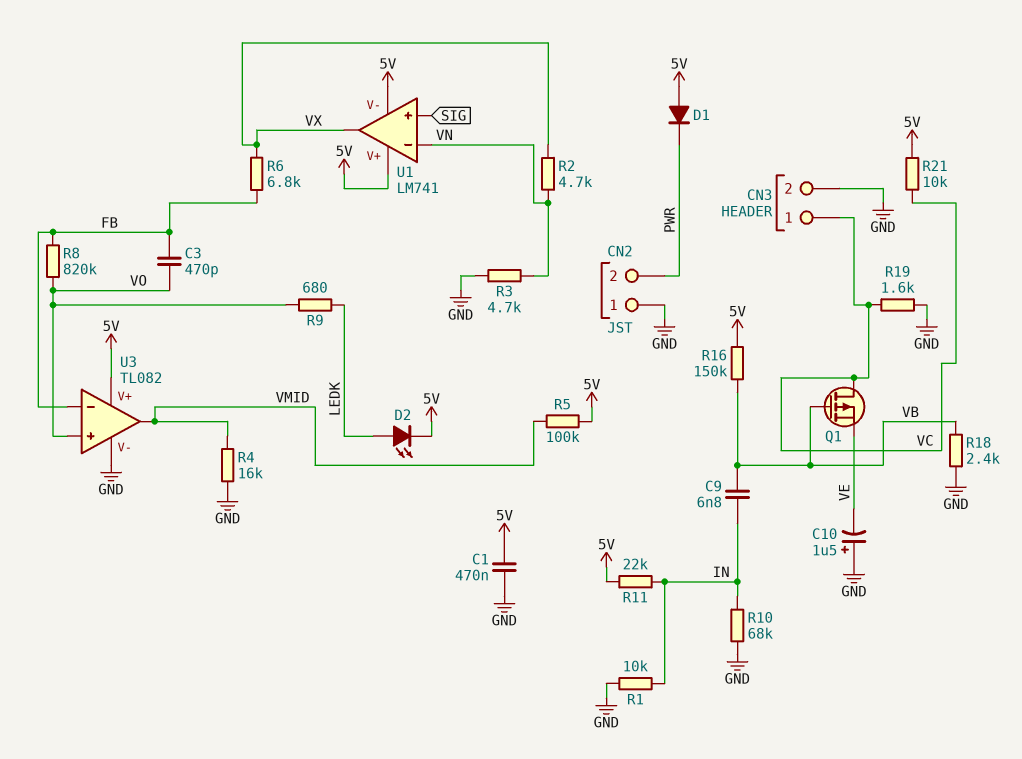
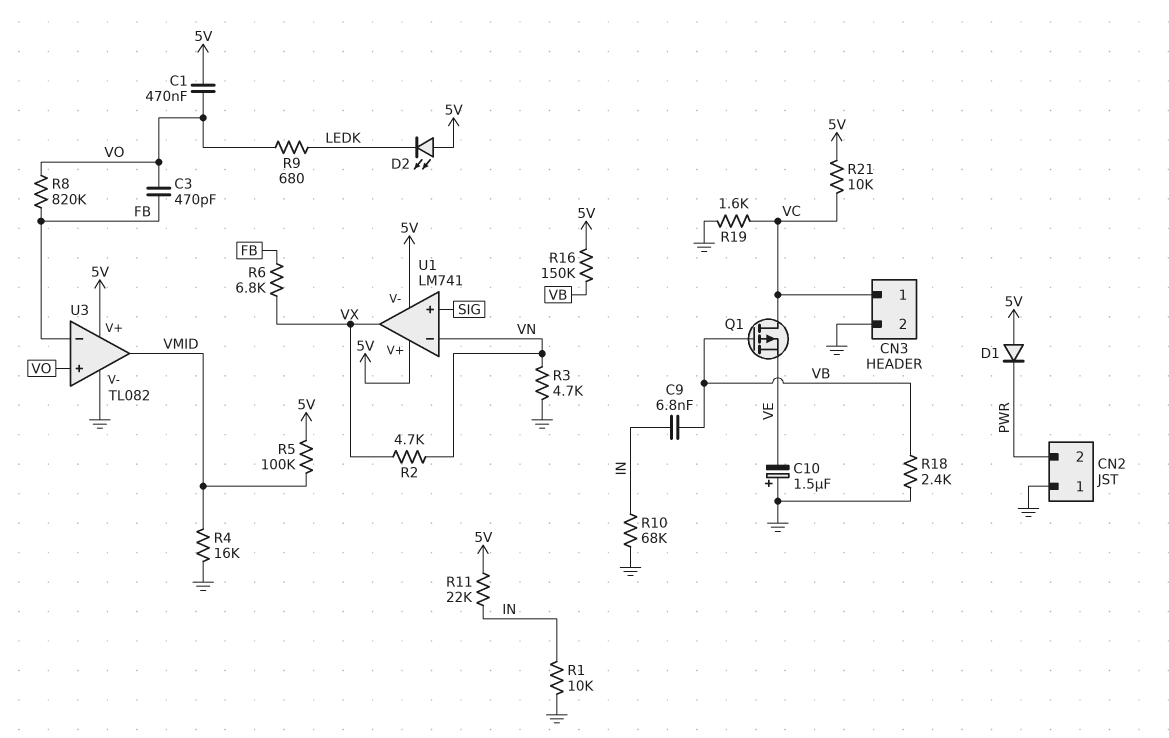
C1: 470nF (5V, GND) -> 470nF (5V, VO)
D2: LED (A LEDK, K 5V) -> LED (A 5V, K LEDK)

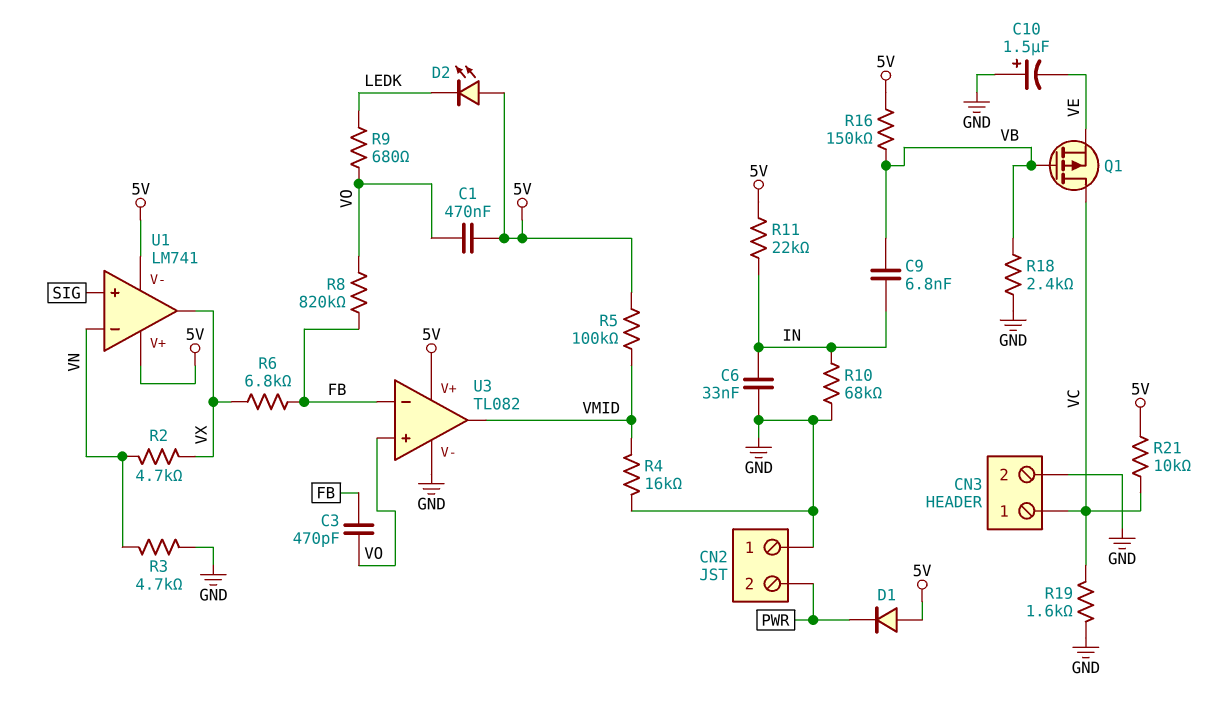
C6: none -> 33nF (GND, IN)
R1: 10k (GND, IN) -> none

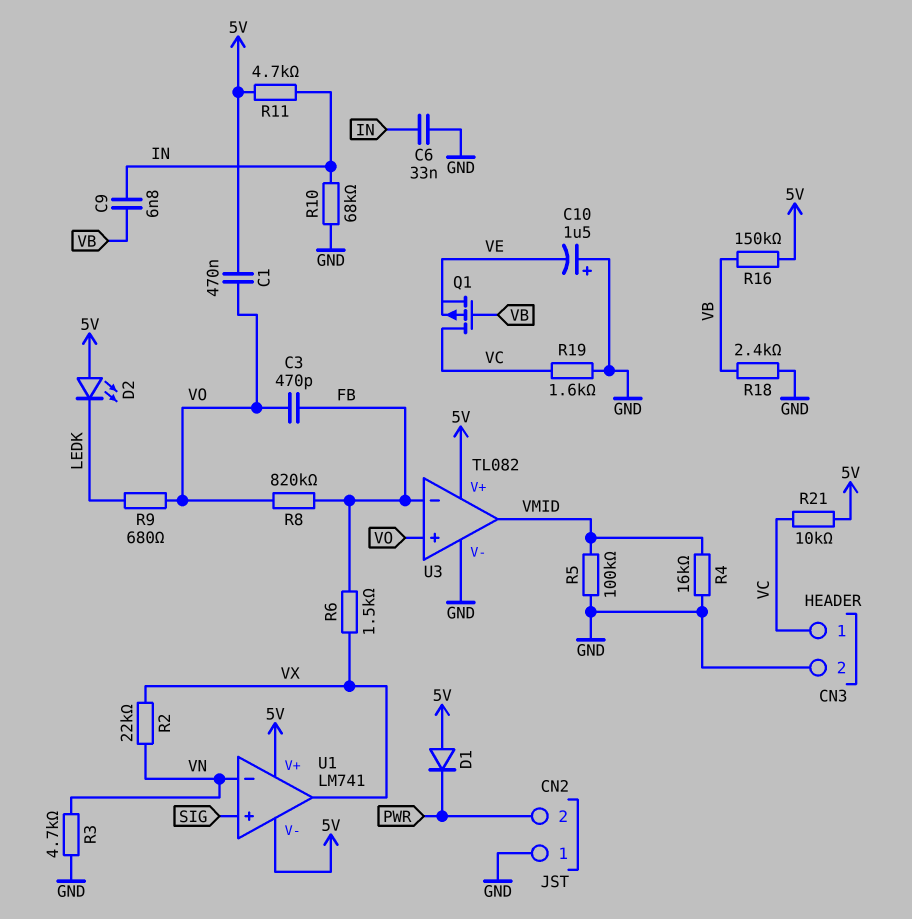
R2: 4.7k (VN, VX) -> 22k (VN, VX)
R5: 100k (5V, VMID) -> 100k (GND, VMID)
R6: 6.8k (FB, VX) -> 1.5k (FB, VX)
R11: 22k (5V, IN) -> 4.7k (5V, IN)

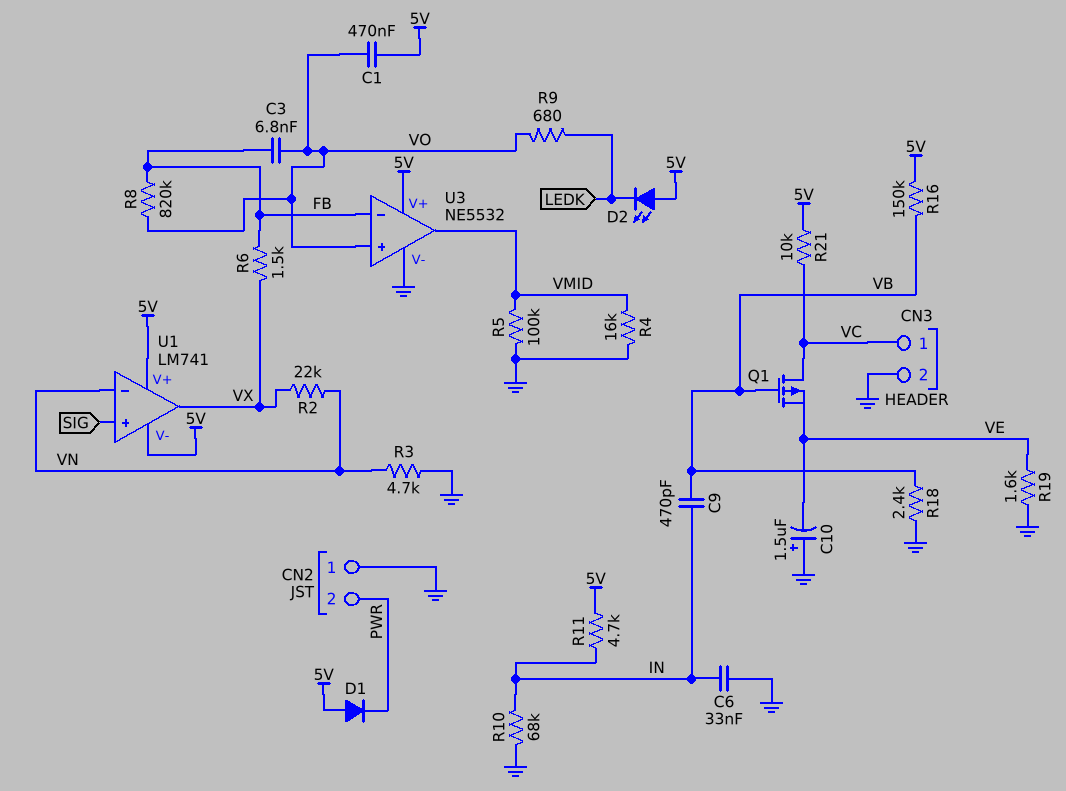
C3: 470pF (FB, VO) -> 6.8nF (FB, VO)
C9: 6.8nF (IN, VB) -> 470pF (IN, VB)
R19: 1.6k (GND, VC) -> 1.6k (GND, VE)
U3: TL082 -> NE5532

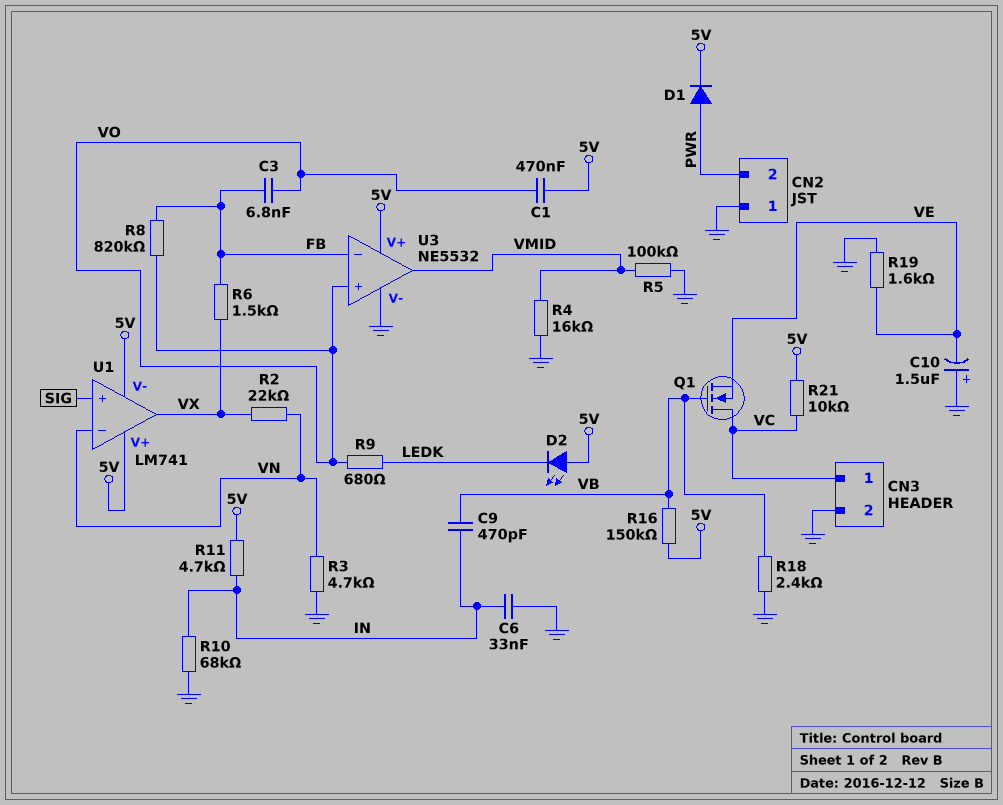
D1: diode (A 5V, K PWR) -> diode (A PWR, K 5V)
Q1: PMOS (G VB, D VC, S VE) -> NMOS (G VB, D VC, S VE)

